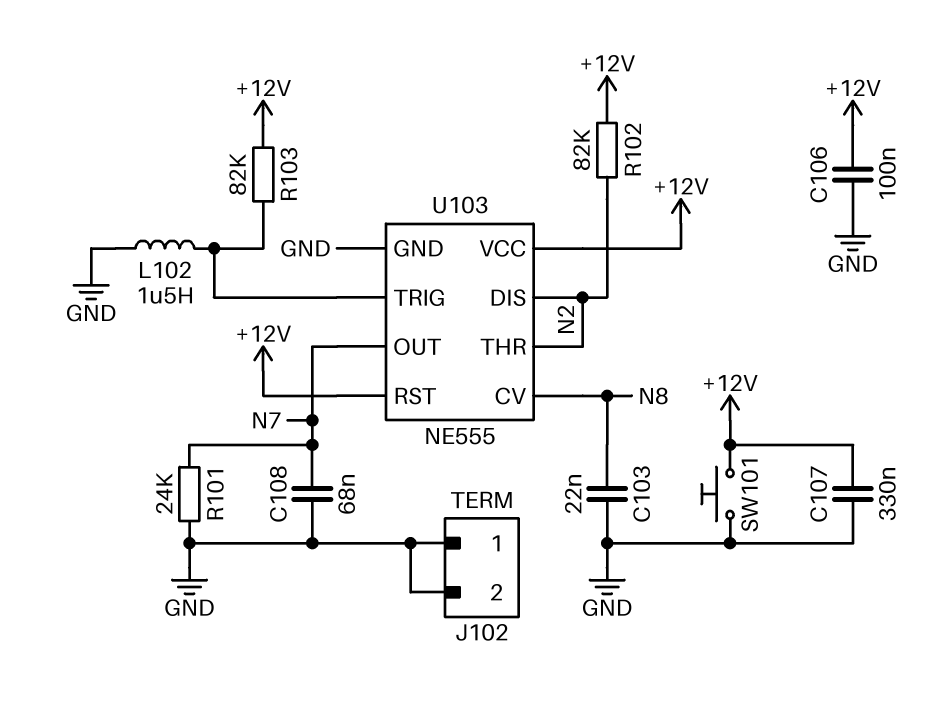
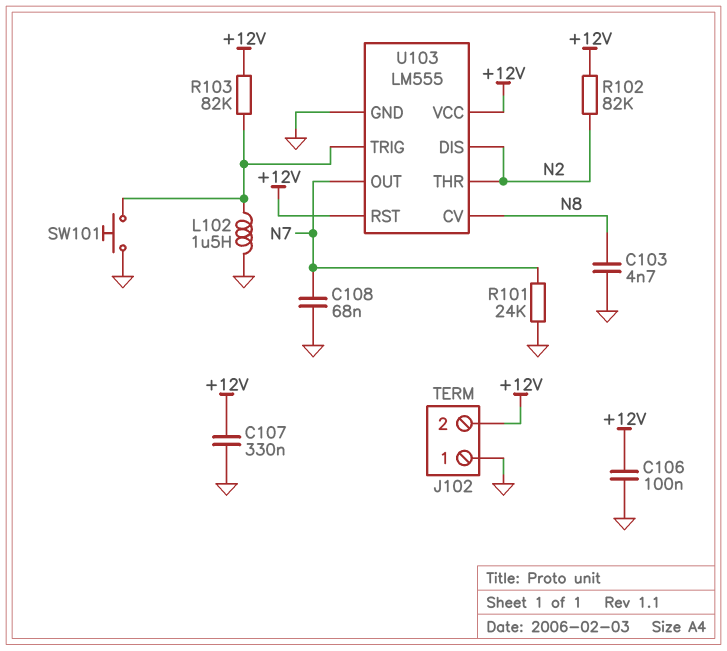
C103: 22nF (GND, N8) -> 4.7nF (GND, N8)
J102 pin 2: GND -> +12V
SW101: button (+12V, GND) -> button (GND, U103/TRIG)
U103: NE555 -> LM555

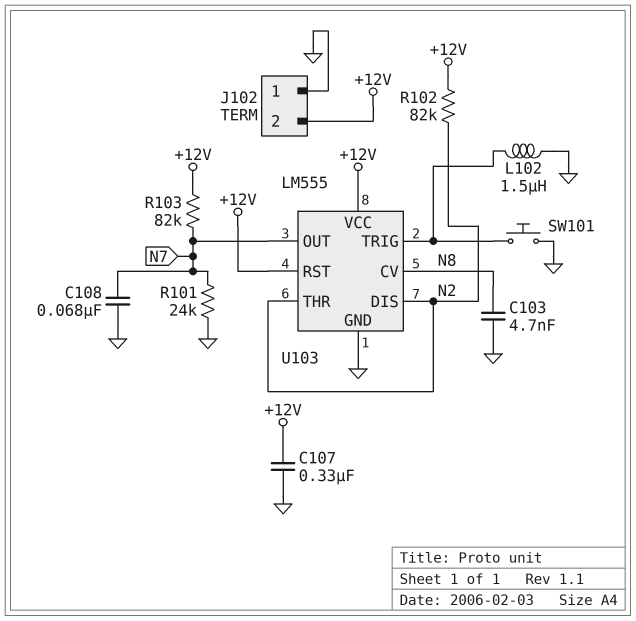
C106: 100nF (+12V, GND) -> none
R103: 82k (+12V, U103/TRIG) -> 82k (+12V, N7)

